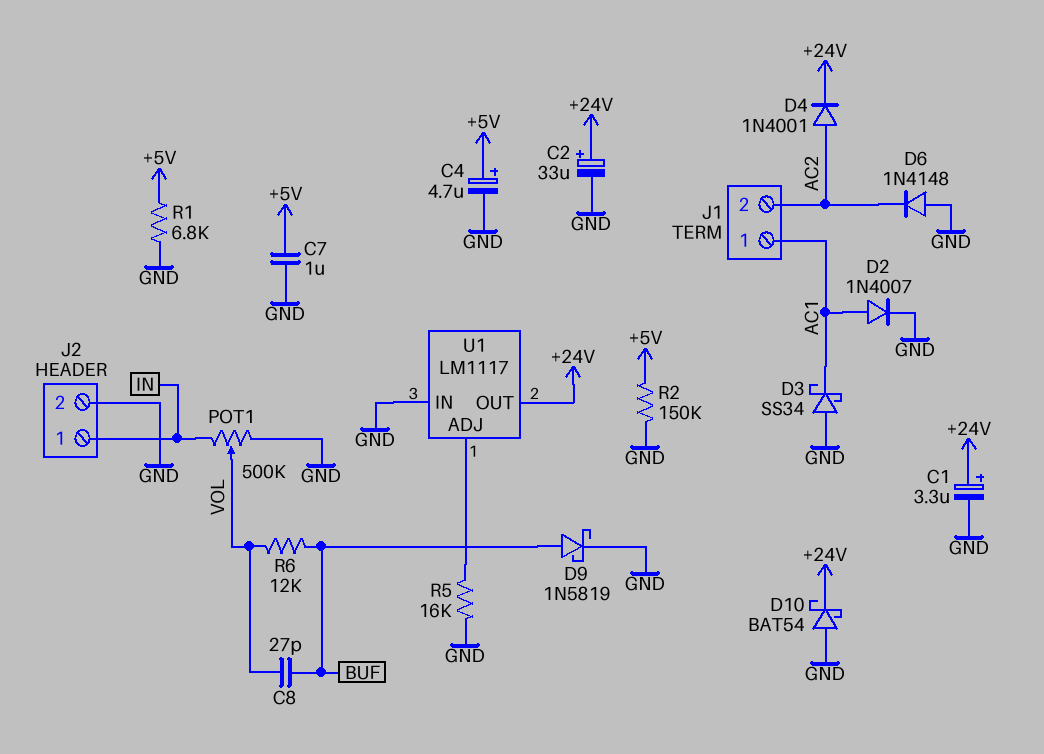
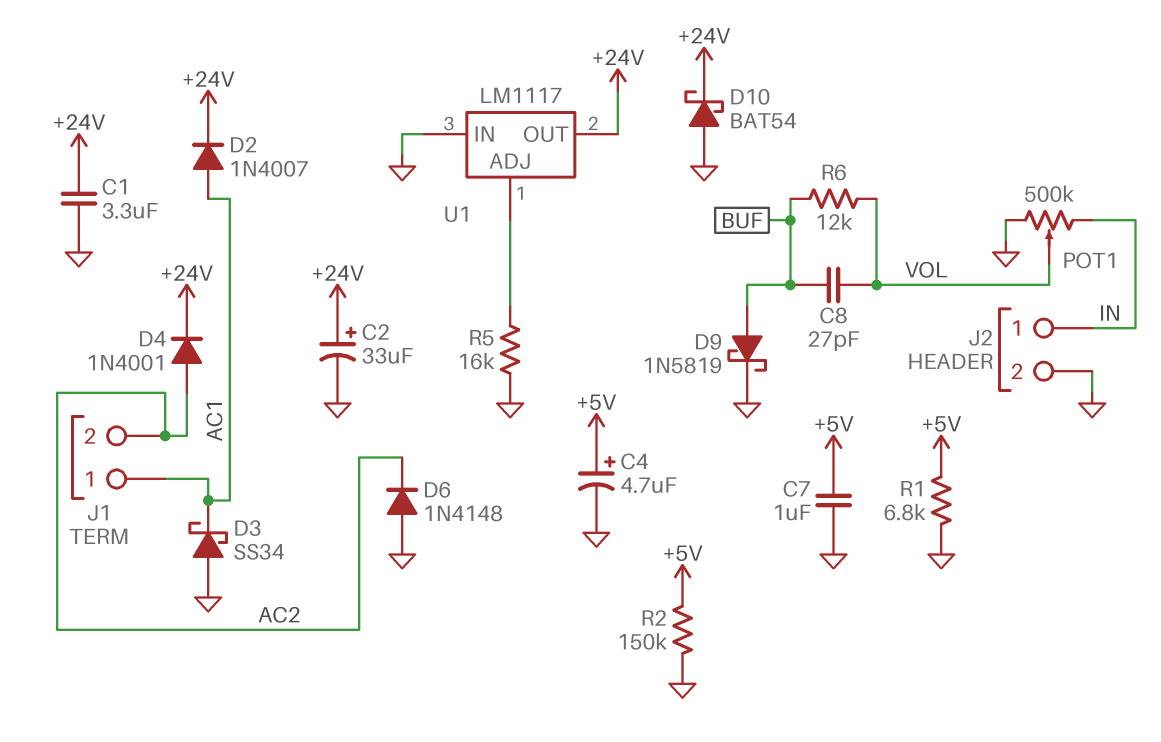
C1: 3.3uF (plus +24V, minus GND) -> 3.3uF (+24V, GND)
D2: diode 1N4007 (A AC1, K GND) -> diode 1N4007 (A AC1, K +24V)

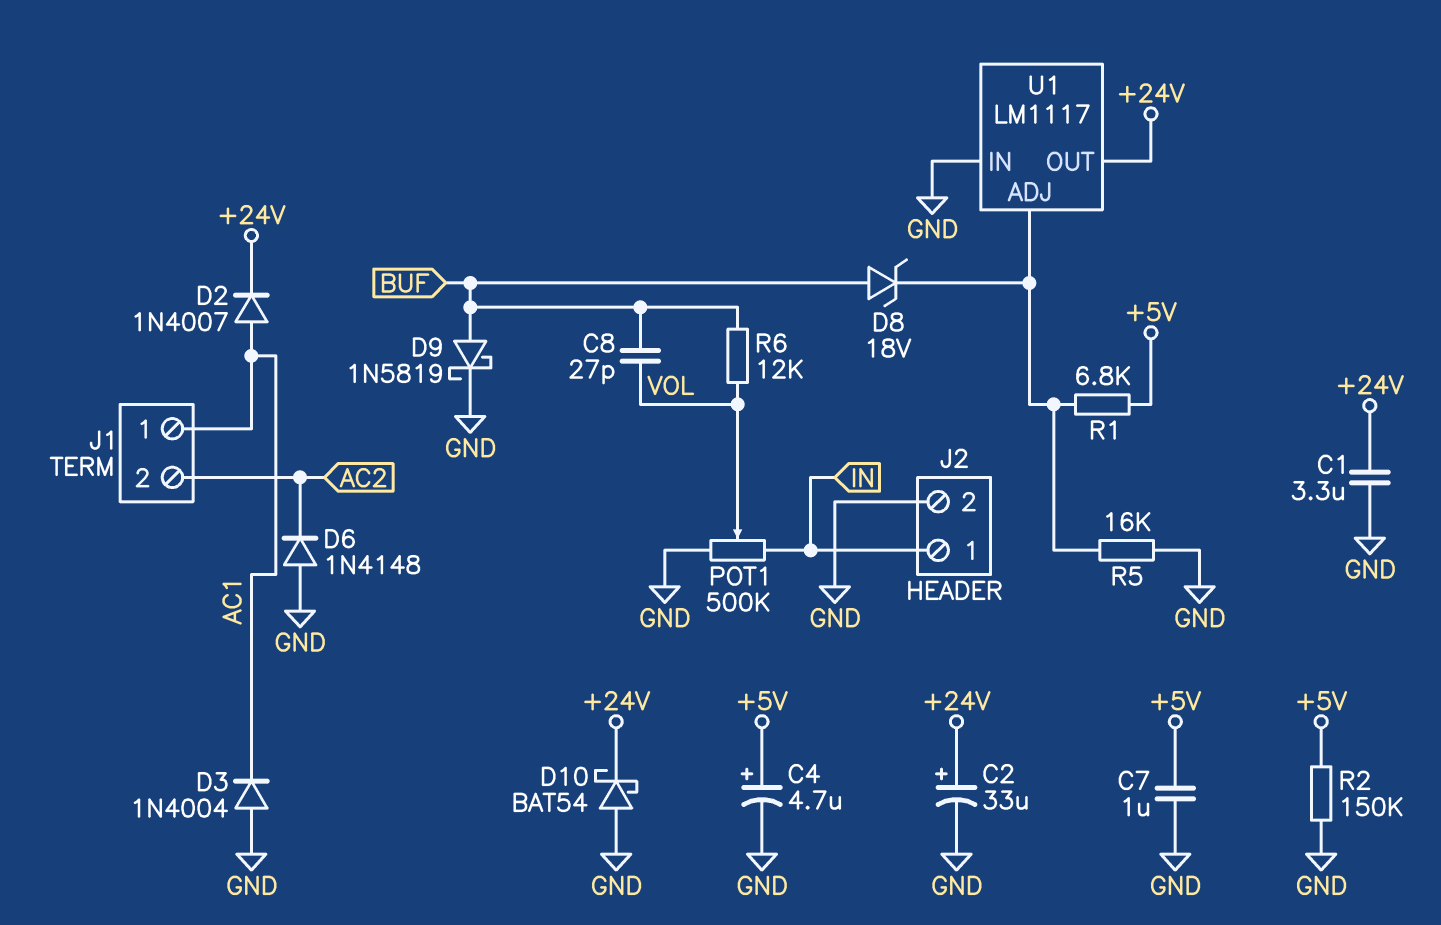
D3: schottky SS34 (A GND, K AC1) -> diode 1N4004 (A GND, K AC1)
D4: diode 1N4001 (A AC2, K +24V) -> none
D8: none -> zener 18V (A BUF, K U1/ADJ)
R1: 6.8k (+5V, GND) -> 6.8k (+5V, U1/ADJ)

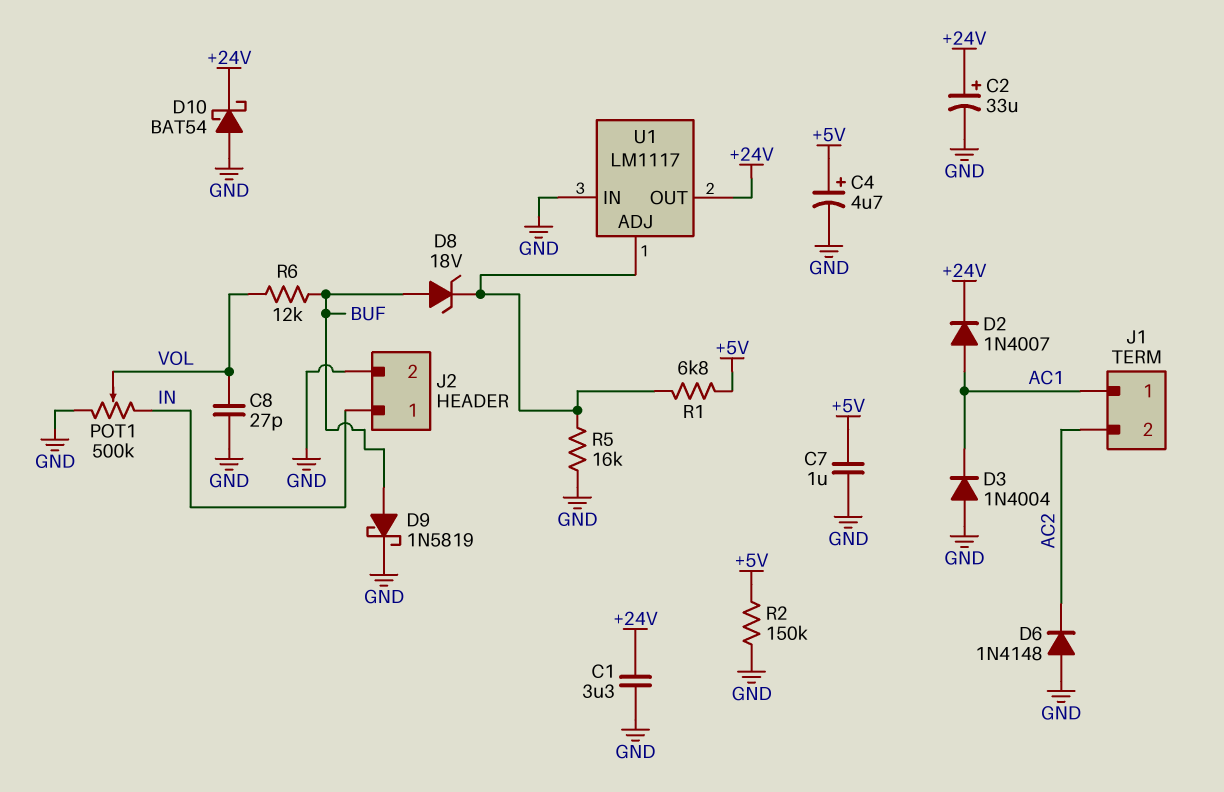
C8: 27pF (BUF, VOL) -> 27pF (GND, VOL)

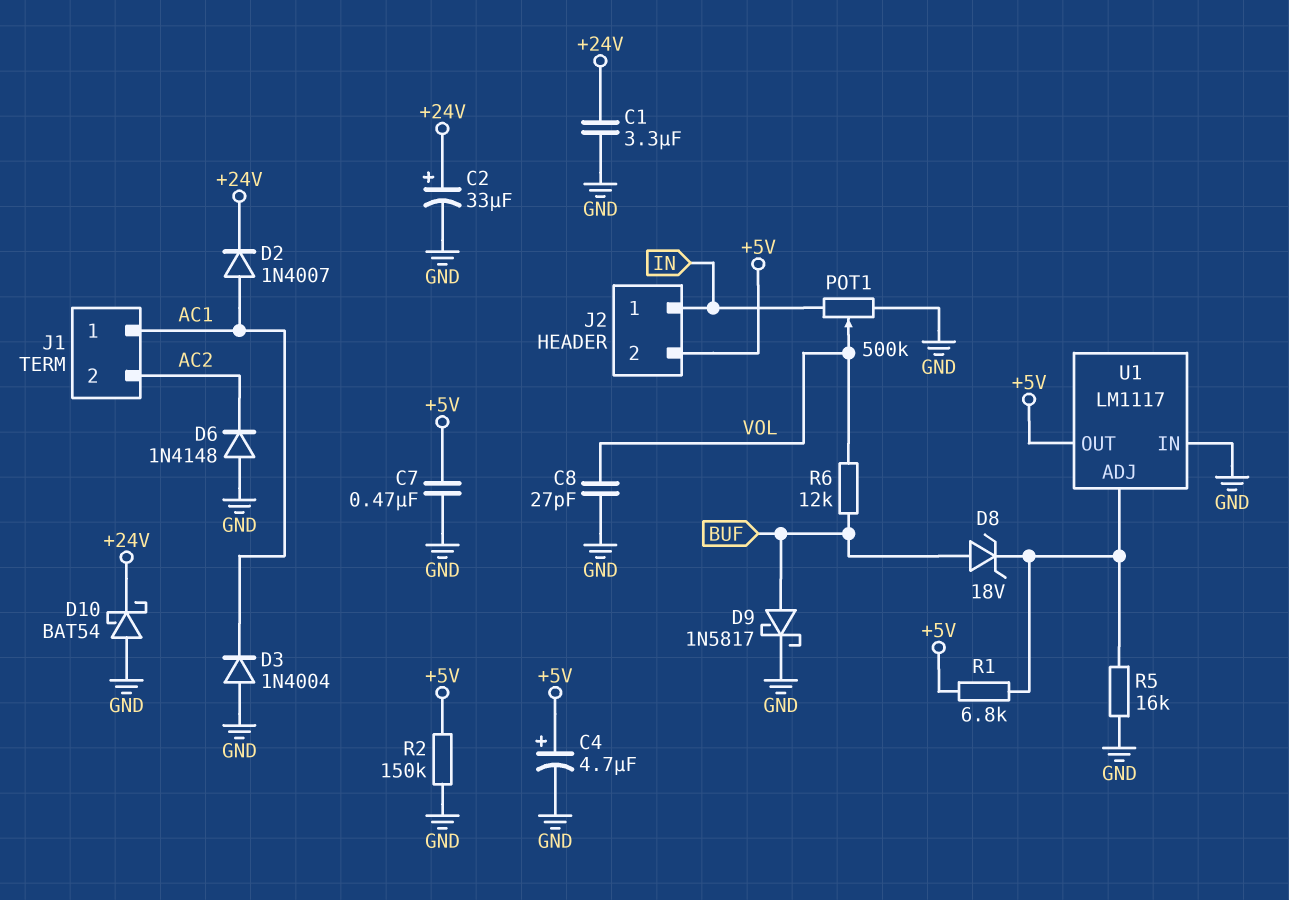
C7: 1uF (+5V, GND) -> 470nF (+5V, GND)
D9: schottky 1N5819 (A BUF, K GND) -> schottky 1N5817 (A BUF, K GND)
J2 pin 2: GND -> +5V
U1 pin OUT: +24V -> +5V

